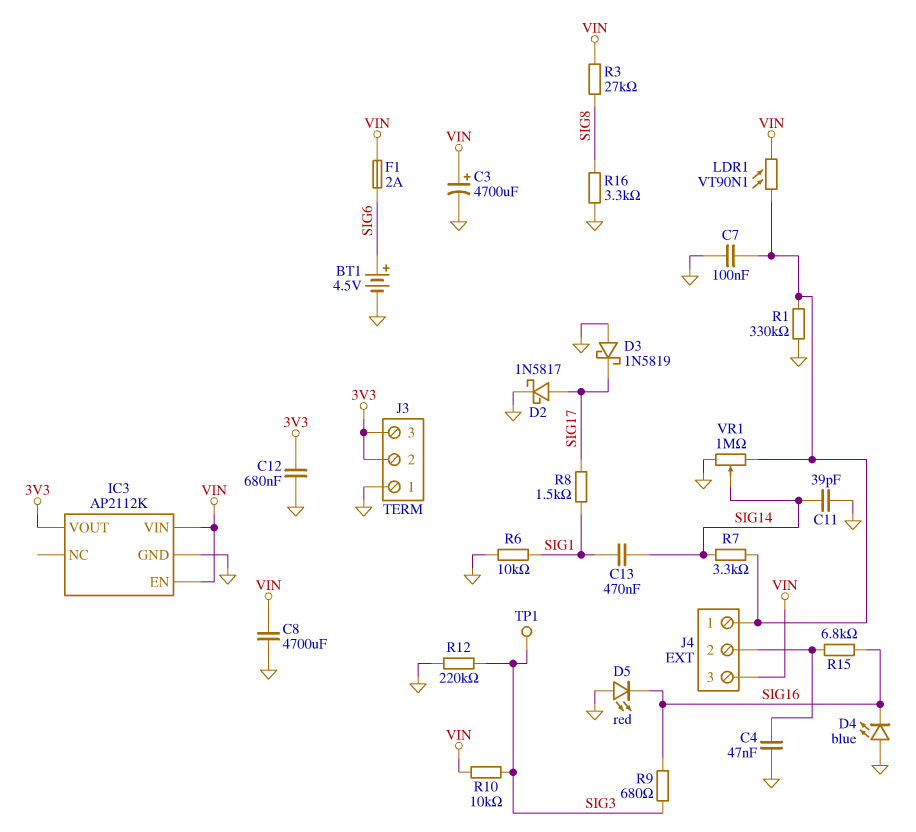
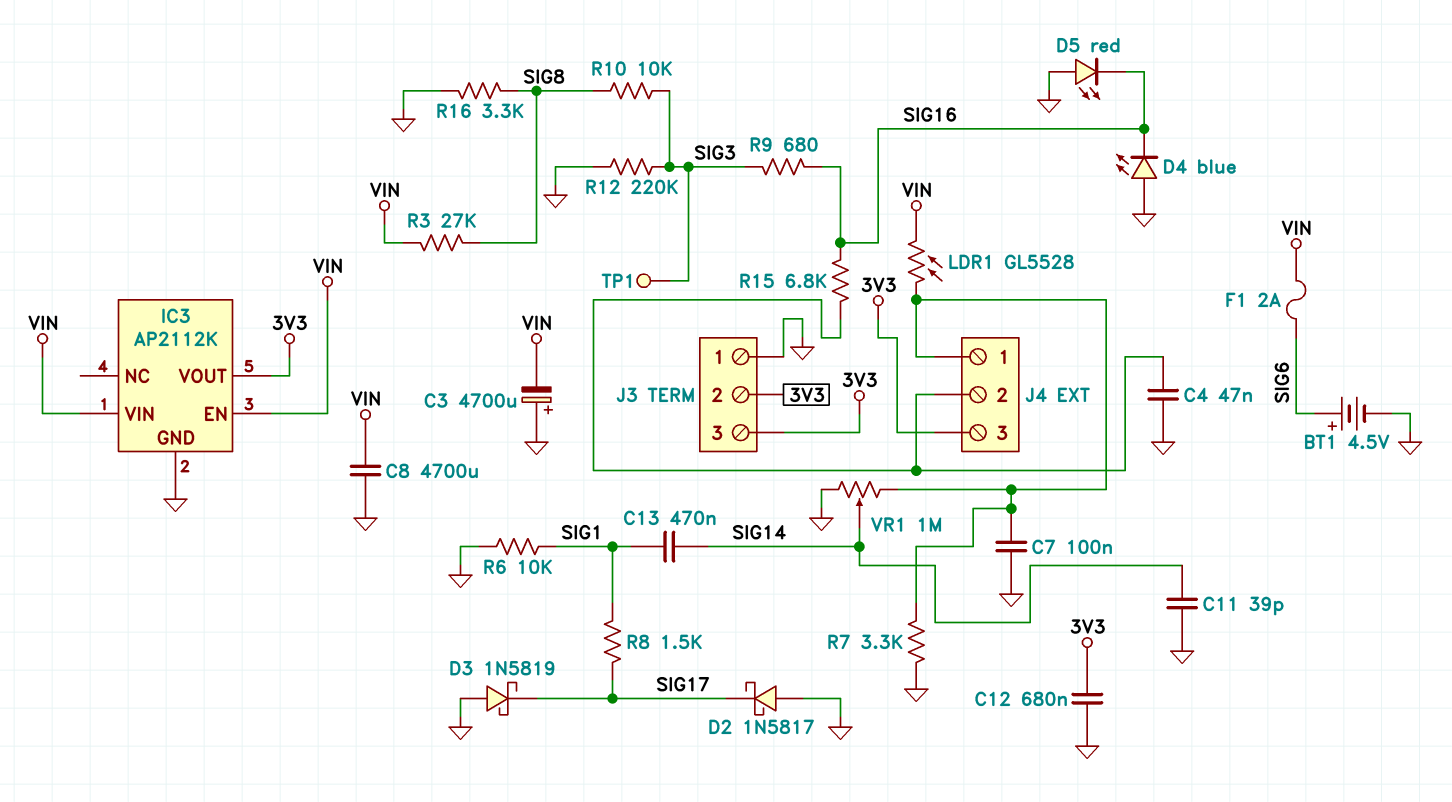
C3: 4700uF (plus VIN, minus GND) -> 4700uF (plus GND, minus VIN)
D2: schottky 1N5817 (A SIG17, K GND) -> schottky 1N5817 (A GND, K SIG17)
J4 pin 3: VIN -> 3V3
LDR1: VT90N1 (J4/1, VIN) -> GL5528 (J4/1, VIN)
R1: 330k (GND, J4/1) -> none
R7: 3.3k (J4/1, SIG14) -> 3.3k (GND, J4/1)
R10: 10k (SIG3, VIN) -> 10k (SIG3, SIG8)

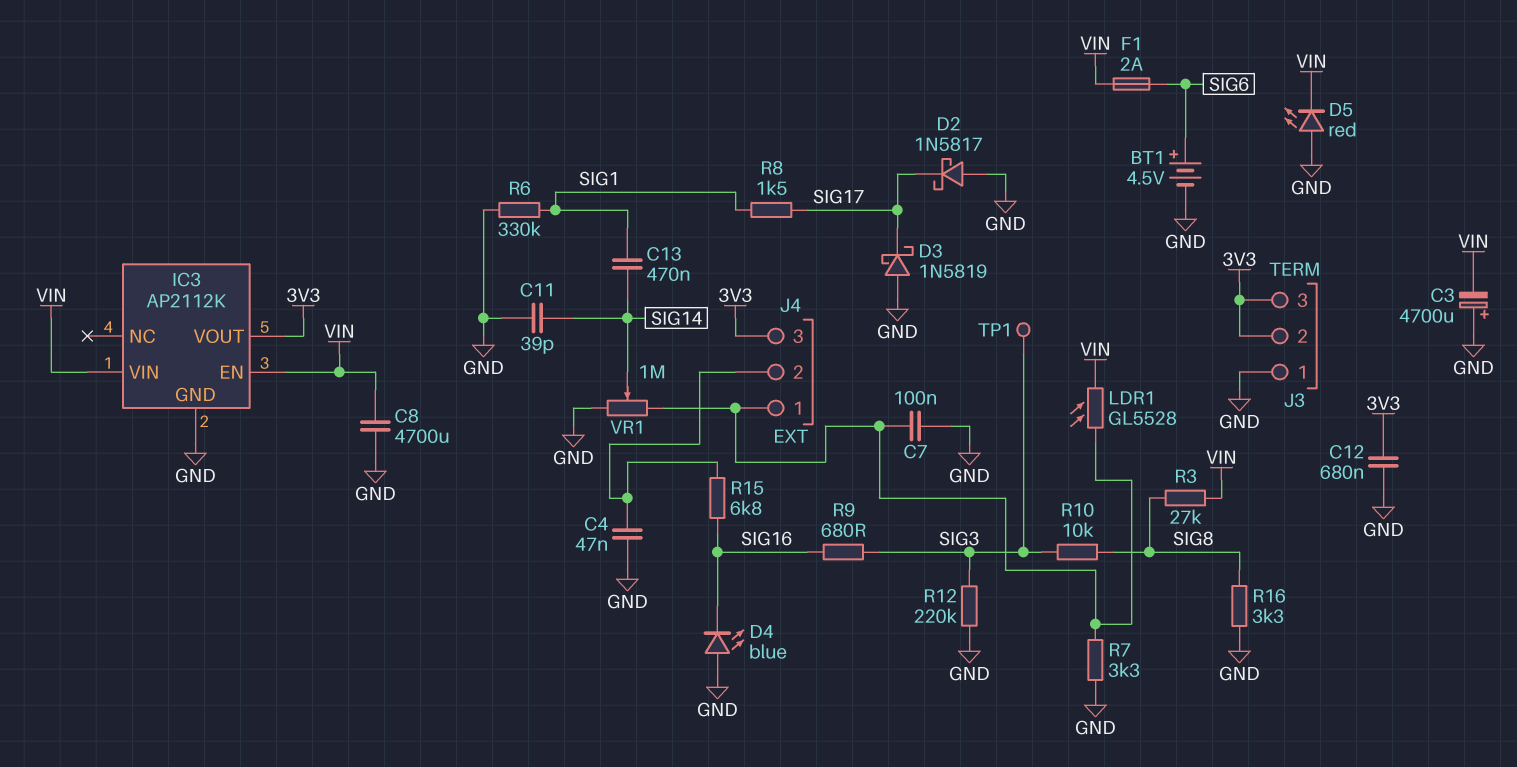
D5: LED red (A GND, K SIG16) -> LED red (A GND, K VIN)
R6: 10k (GND, SIG1) -> 330k (GND, SIG1)

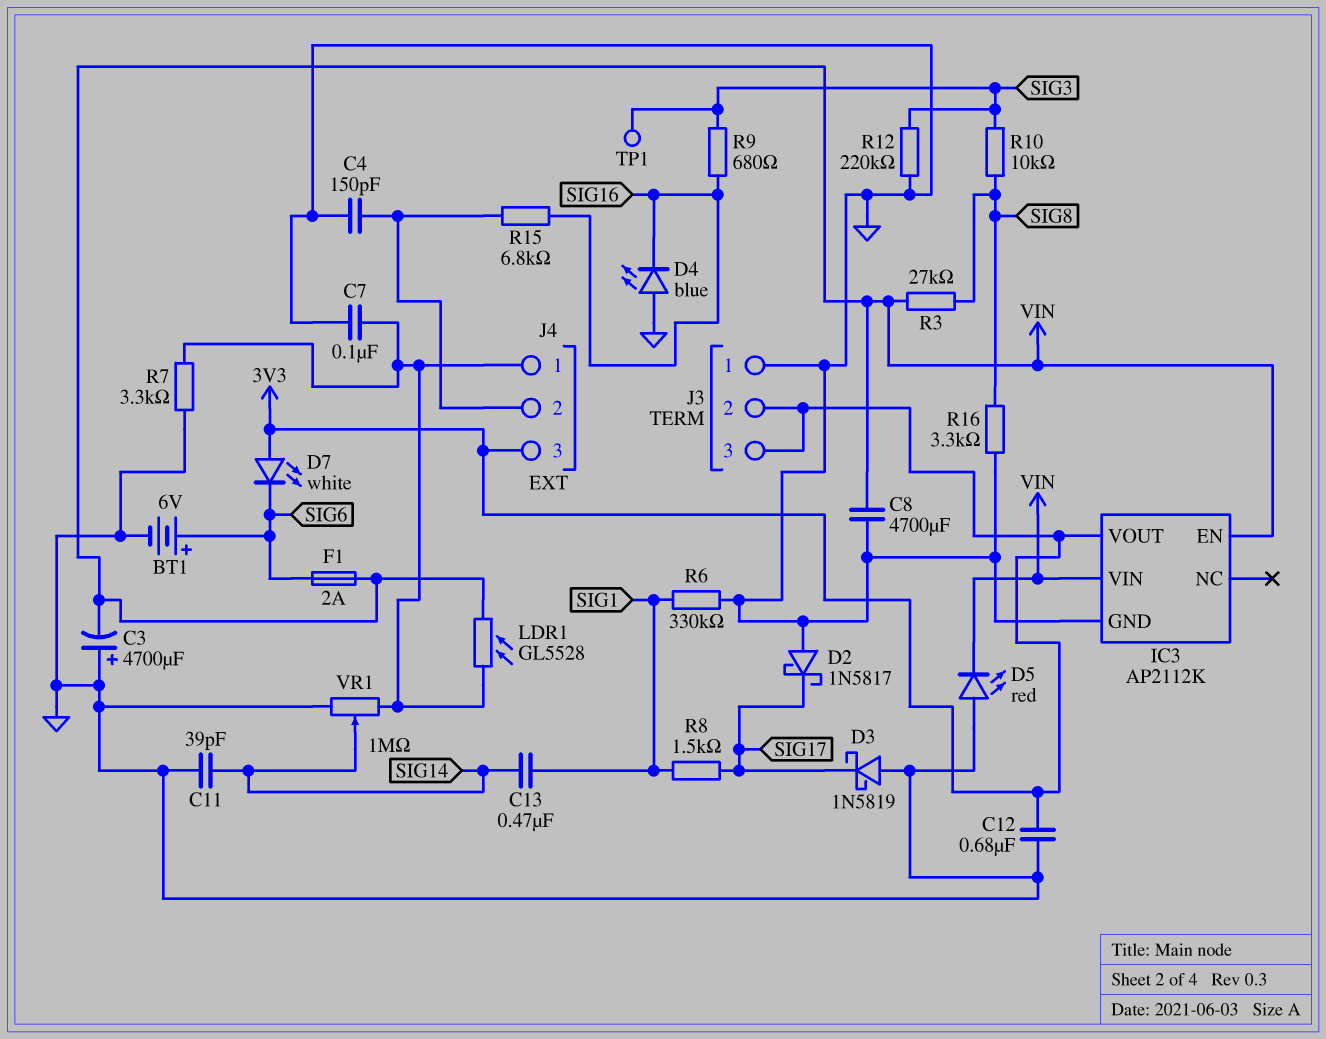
BT1: 4.5V (plus SIG6, minus GND) -> 6V (plus SIG6, minus GND)
C4: 47nF (GND, J4/2) -> 150pF (GND, J4/2)
D7: none -> LED white (A 3V3, K SIG6)

